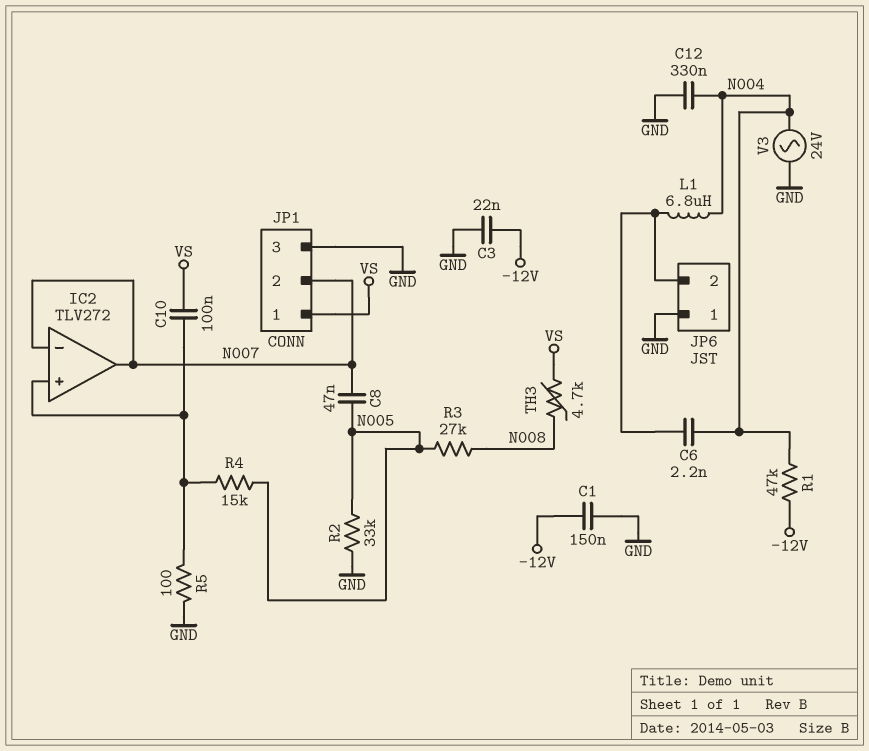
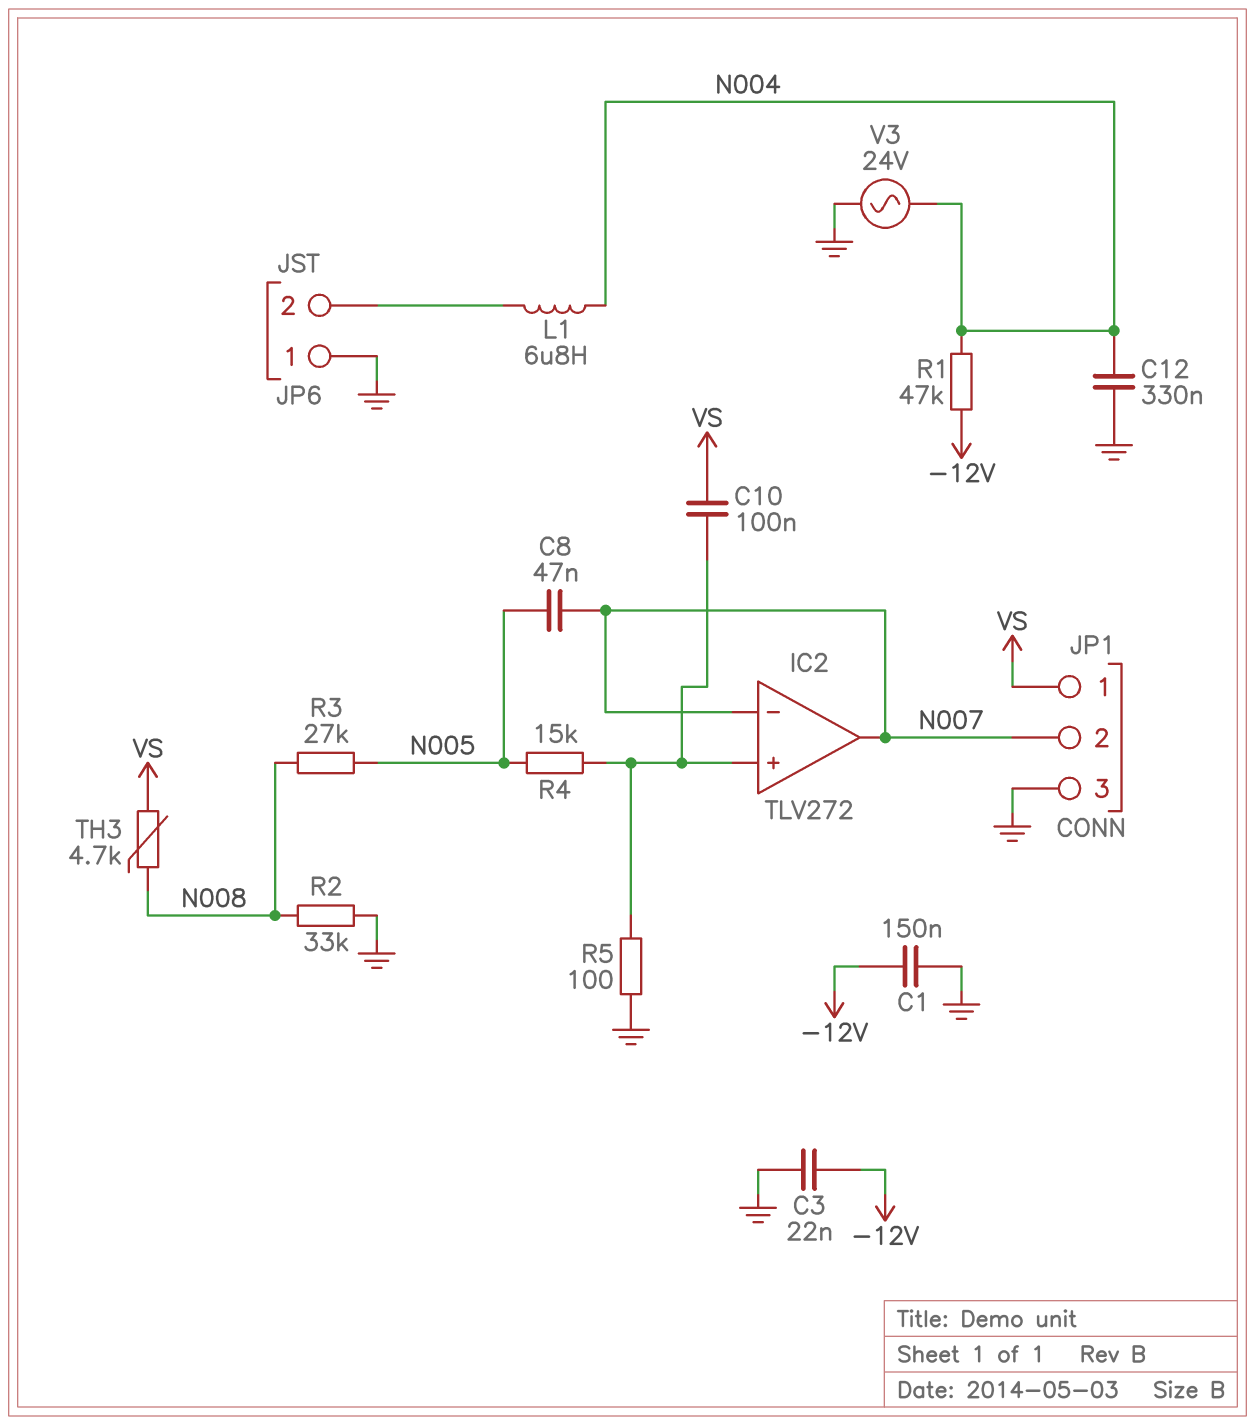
C6: 2.2nF (JP6/2, N004) -> none
R2: 33k (GND, N005) -> 33k (GND, N008)

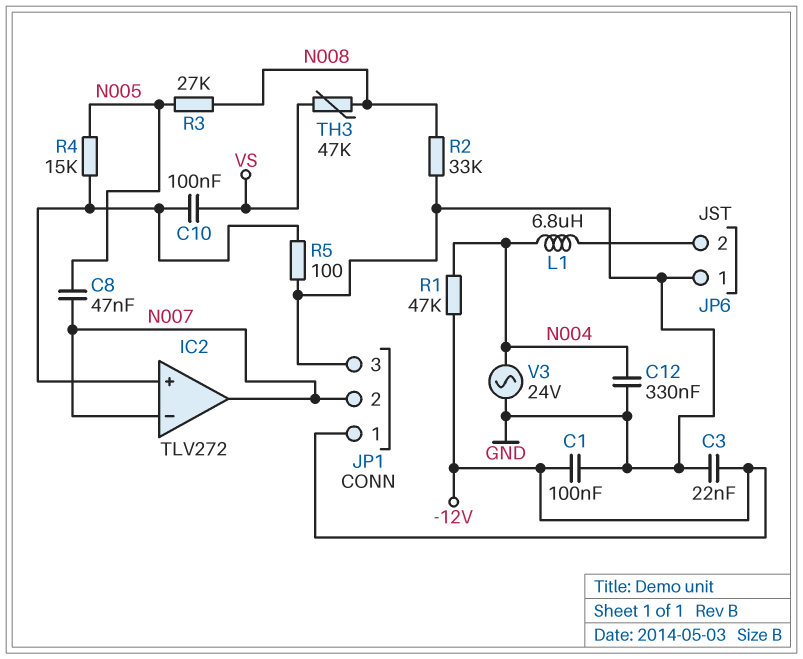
C1: 150nF (-12V, GND) -> 100nF (-12V, GND)
JP1 pin 1: VS -> -12V
TH3: 4.7k (N008, VS) -> 47k (N008, VS)

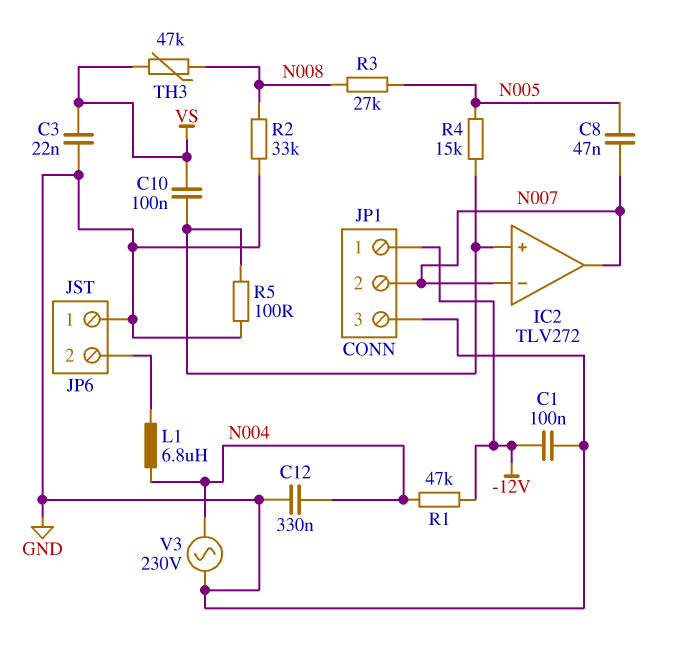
C3: 22nF (-12V, GND) -> 22nF (GND, VS)
V3: AC 24V (GND, N004) -> AC 230V (GND, N004)

